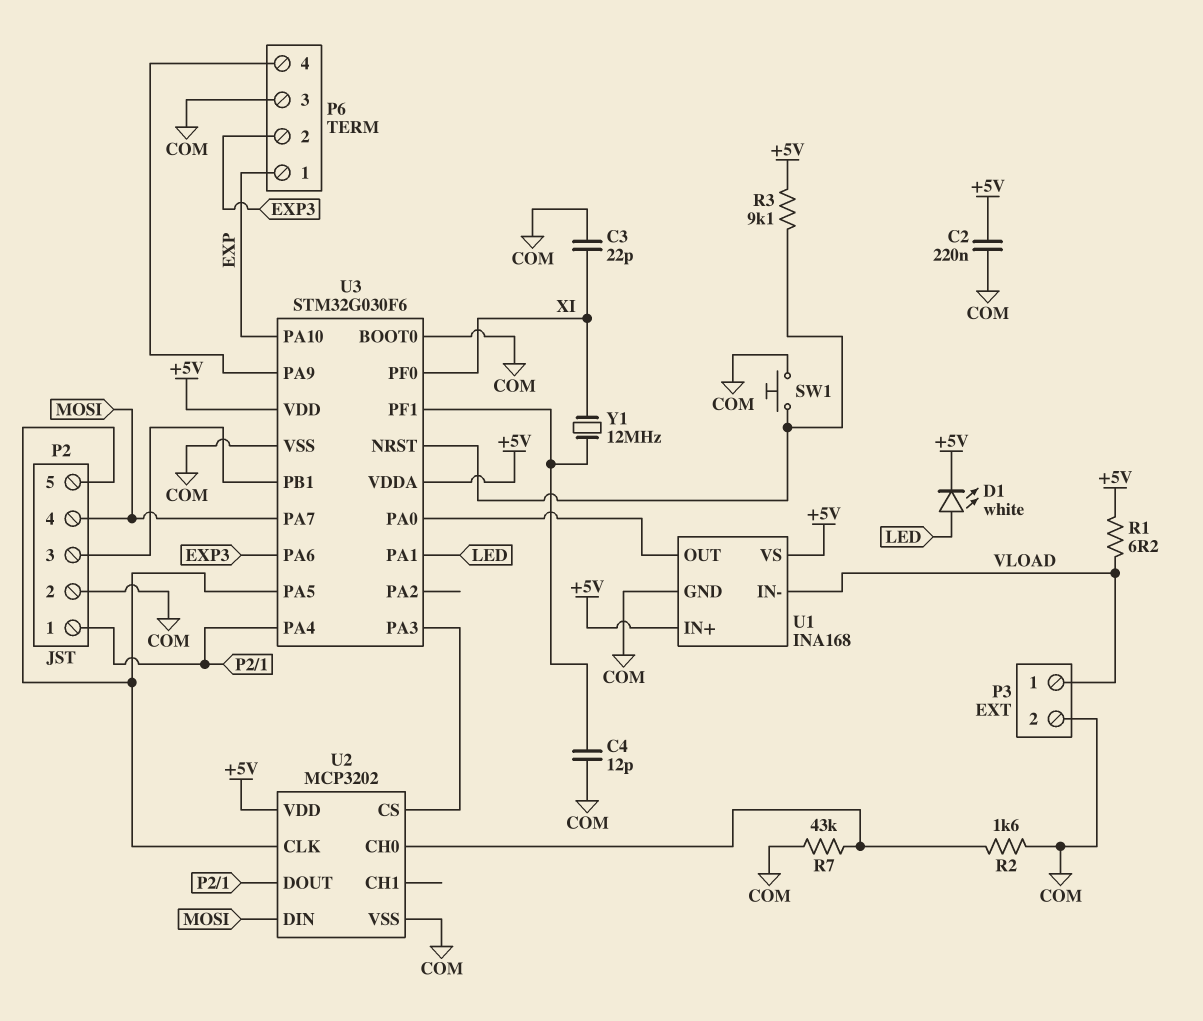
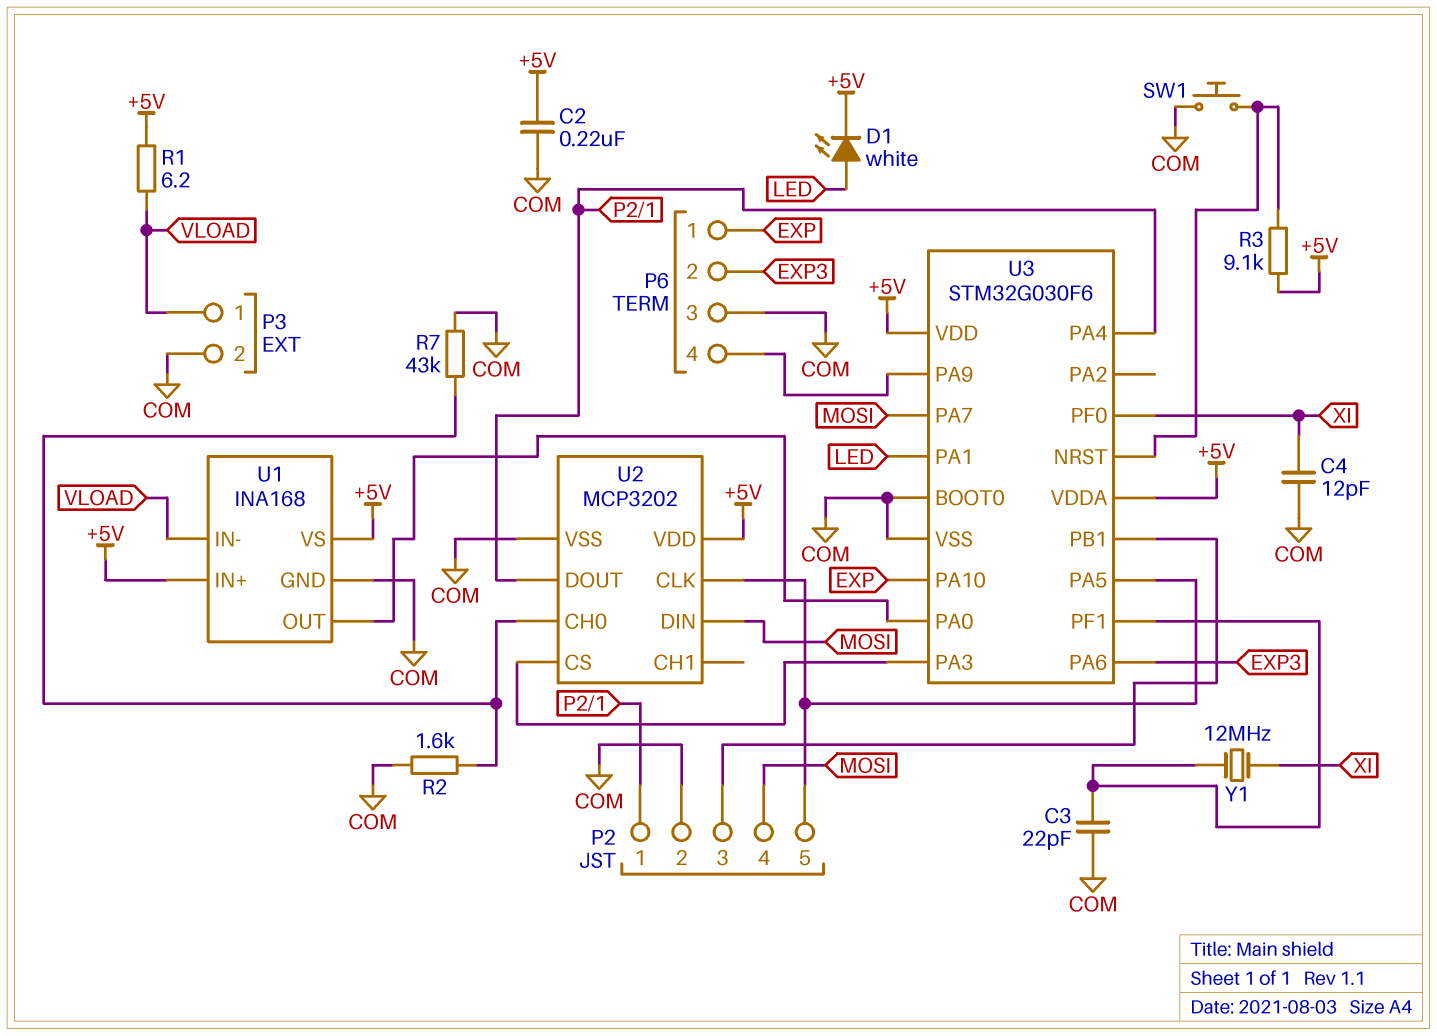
C3: 22pF (COM, XI) -> 22pF (COM, U3/PF1)
C4: 12pF (COM, U3/PF1) -> 12pF (COM, XI)

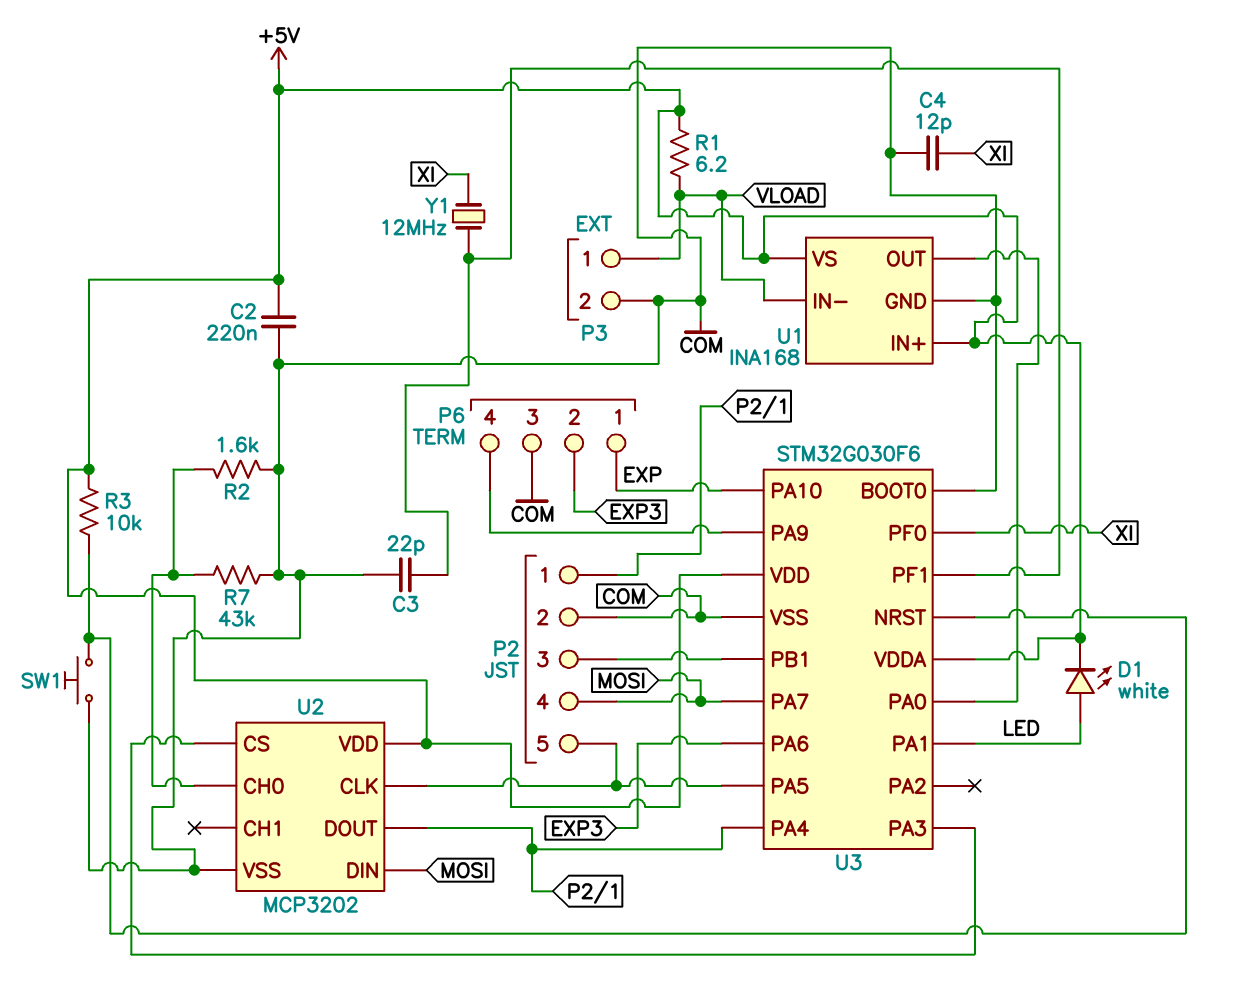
R3: 9.1k (+5V, U3/NRST) -> 10k (+5V, U3/NRST)

